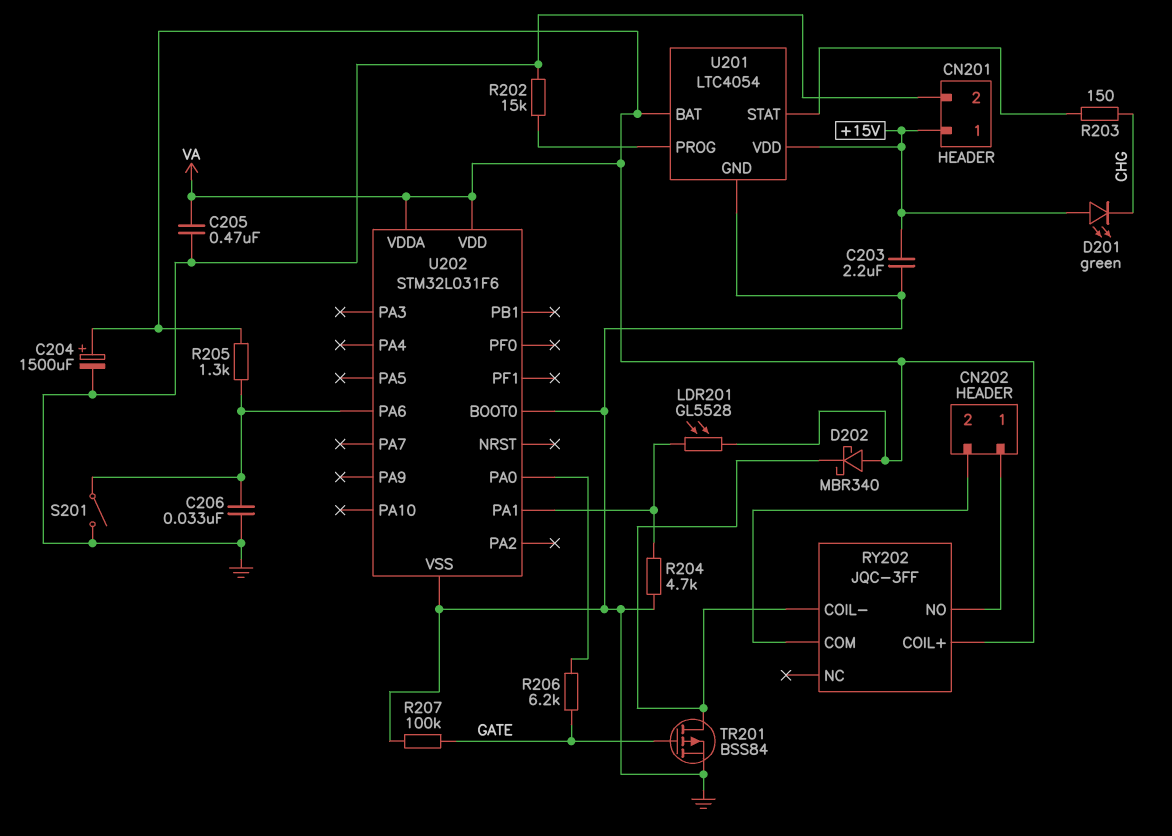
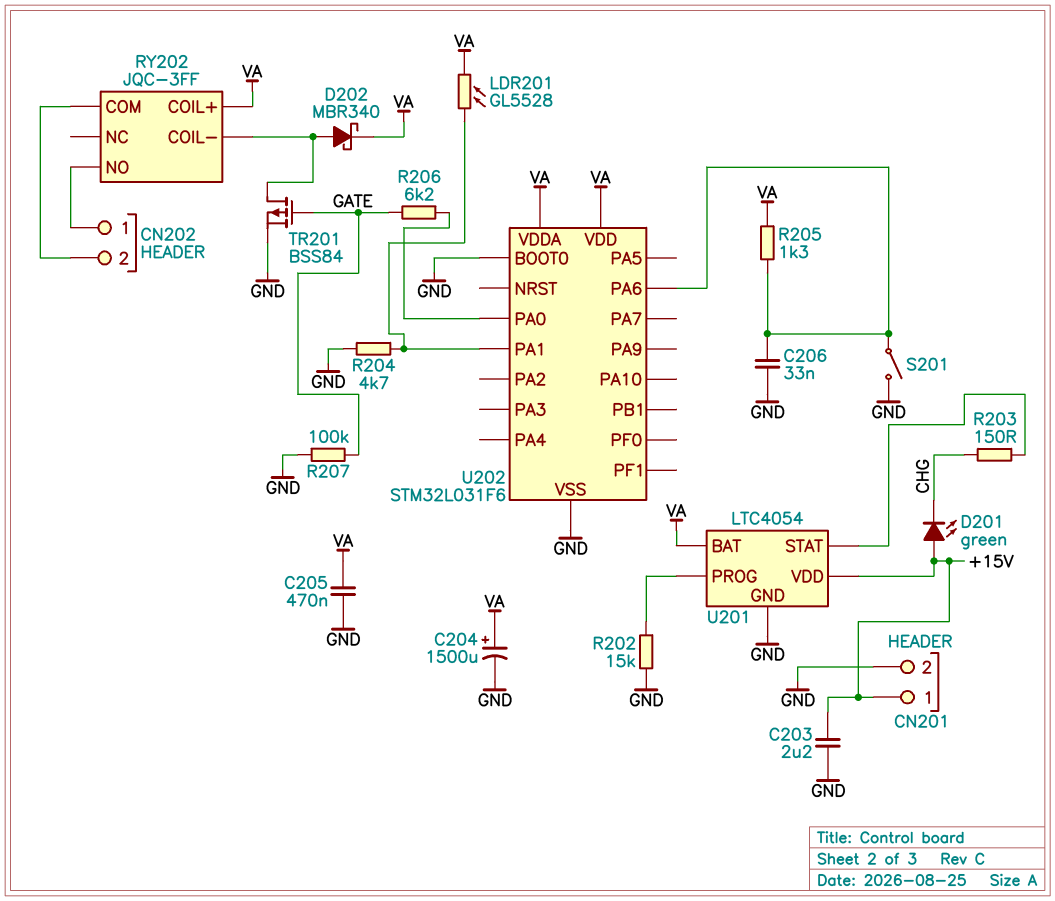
D202: schottky MBR340 (A VA, K RY202/COIL-) -> schottky MBR340 (A RY202/COIL-, K VA)

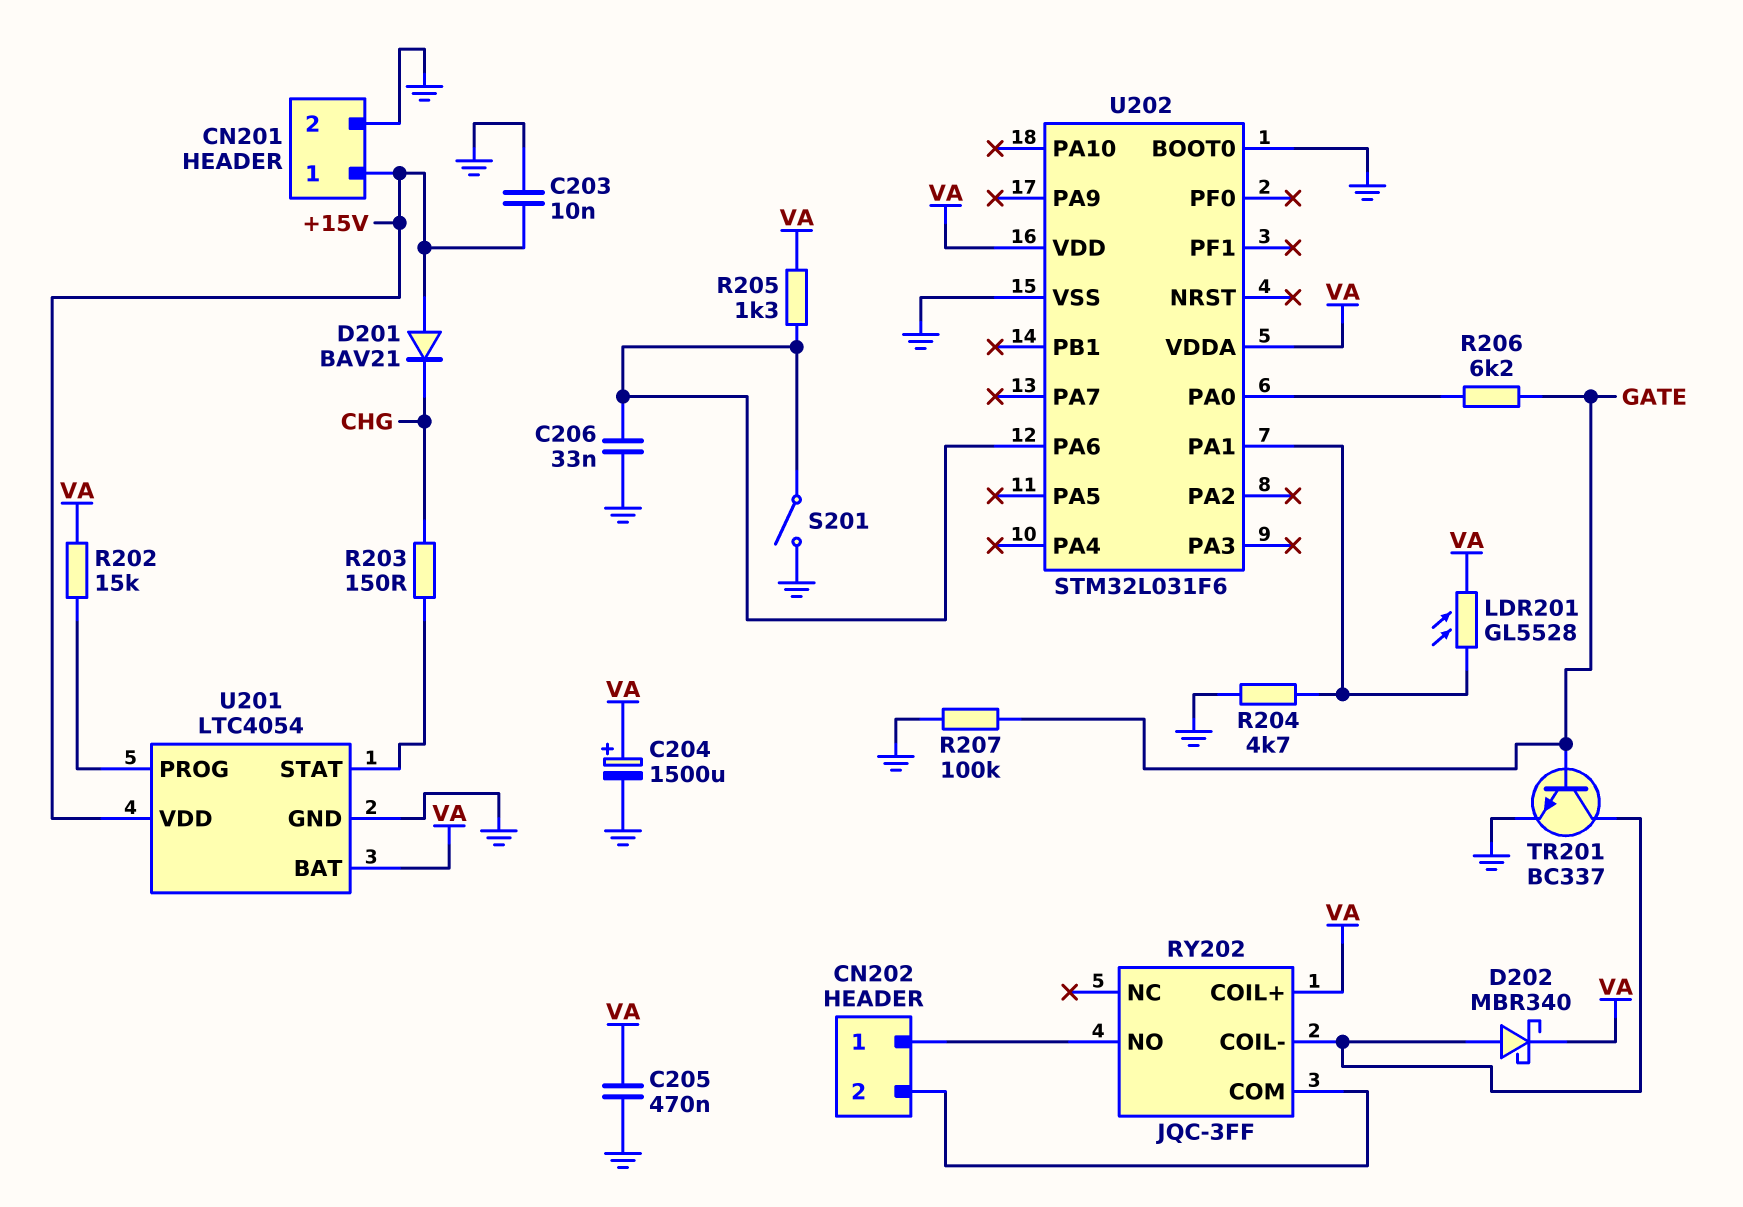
C203: 2.2uF (+15V, GND) -> 10nF (+15V, GND)
D201: LED green (A +15V, K CHG) -> diode BAV21 (A +15V, K CHG)
R202: 15k (GND, U201/PROG) -> 15k (U201/PROG, VA)
TR201: PMOS BSS84 (G GATE, D RY202/COIL-, S GND) -> NPN BC337 (B GATE, C RY202/COIL-, E GND)

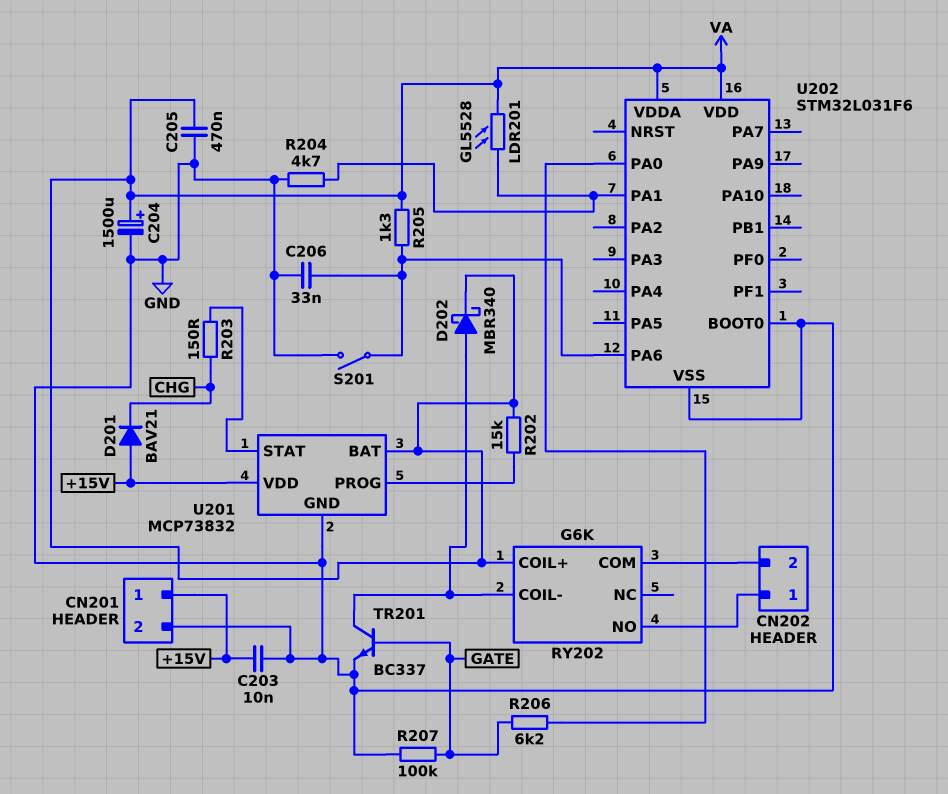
RY202: JQC-3FF -> G6K
U201: LTC4054 -> MCP73832

